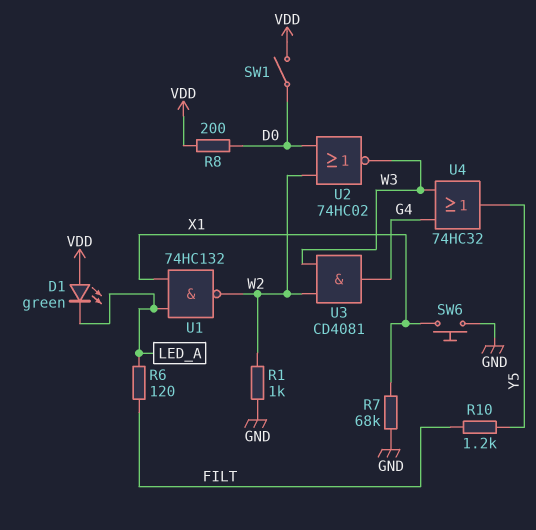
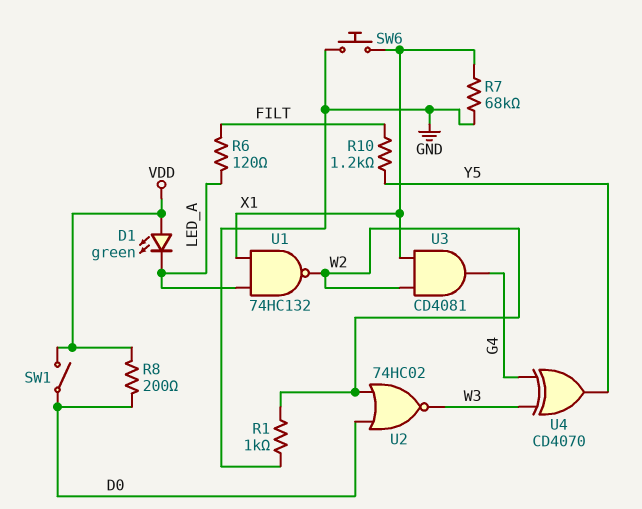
U3: AND CD4081 (in W2, in W3, out G4) -> AND CD4081 (in W2, in X1, out G4)
U4: OR 74HC32 (in G4, in W3, out Y5) -> XOR CD4070 (in G4, in W3, out Y5)

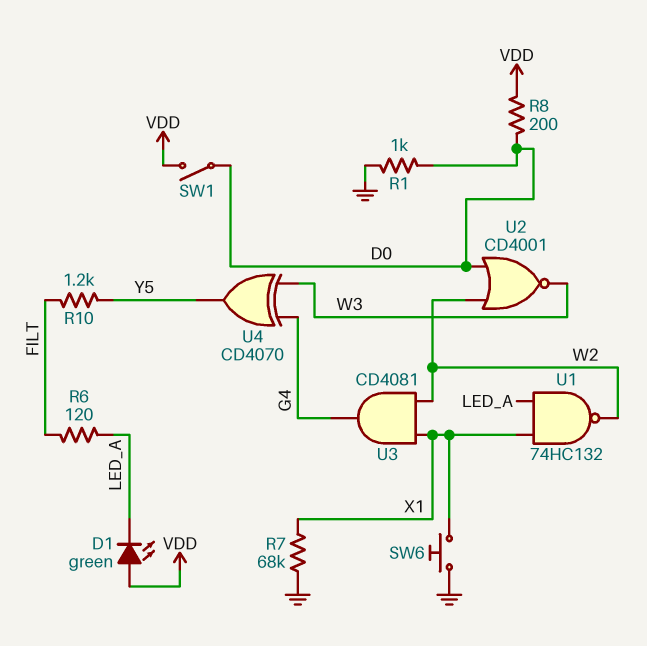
R1: 1k (GND, W2) -> 1k (D0, GND)
U2: NOR 74HC02 (in D0, in W2, out W3) -> NOR CD4001 (in D0, in W2, out W3)

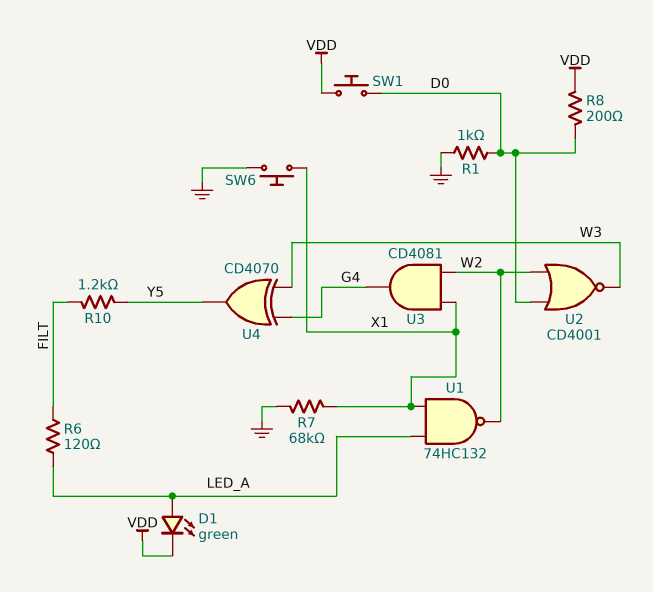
D1: LED green (A VDD, K LED_A) -> LED green (A LED_A, K VDD)
SW1: switch (D0, VDD) -> button (D0, VDD)

